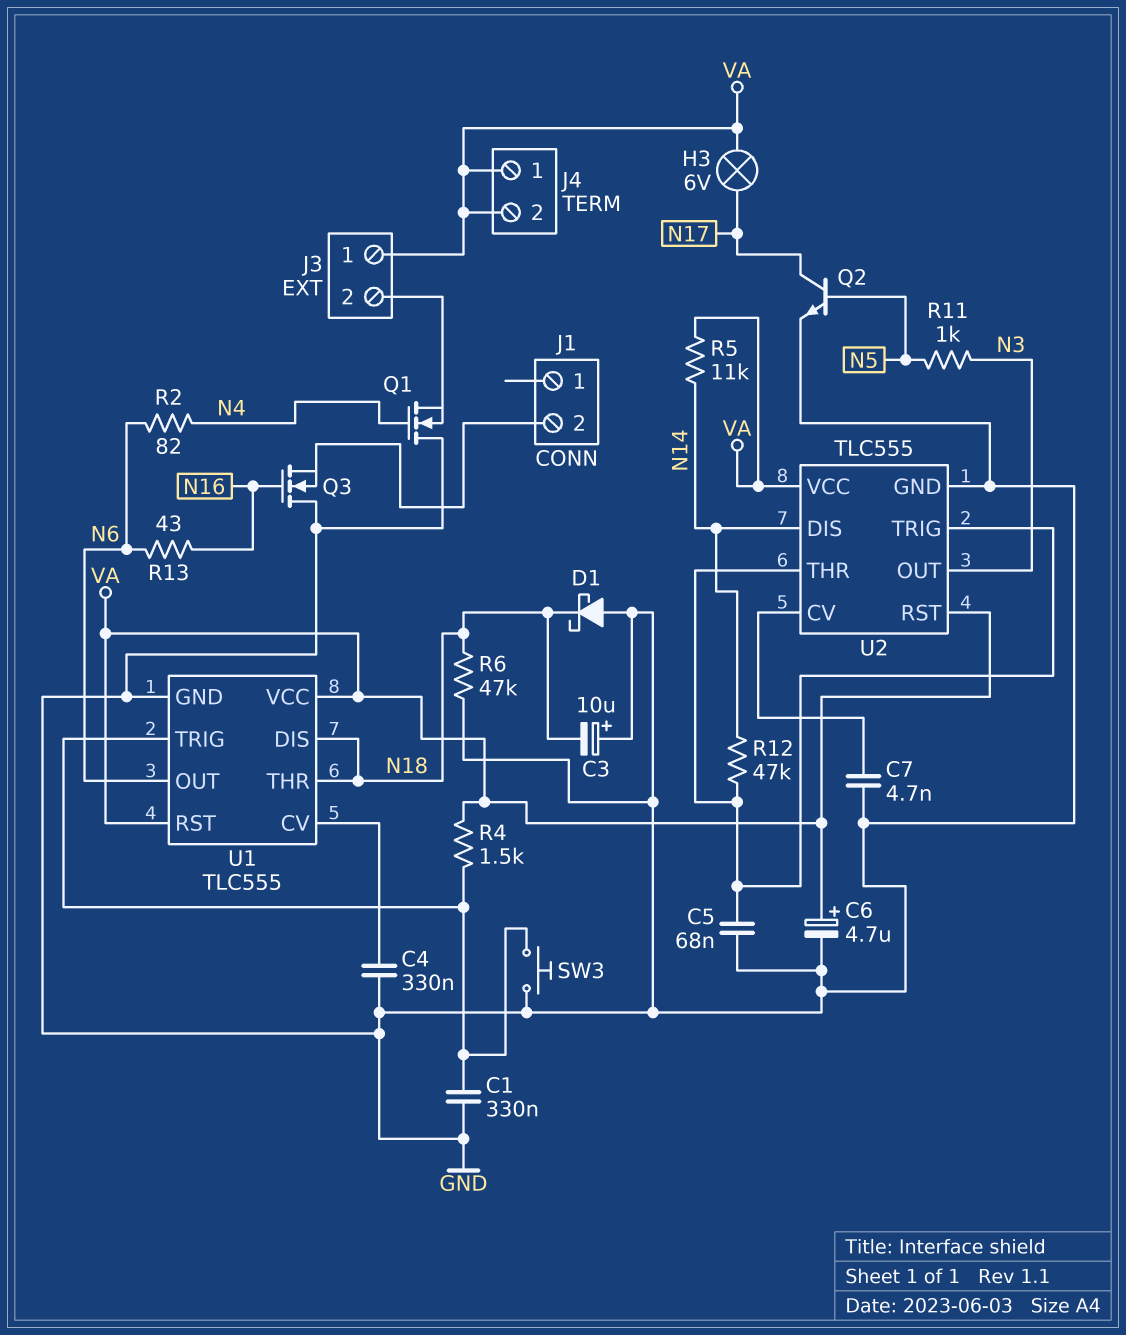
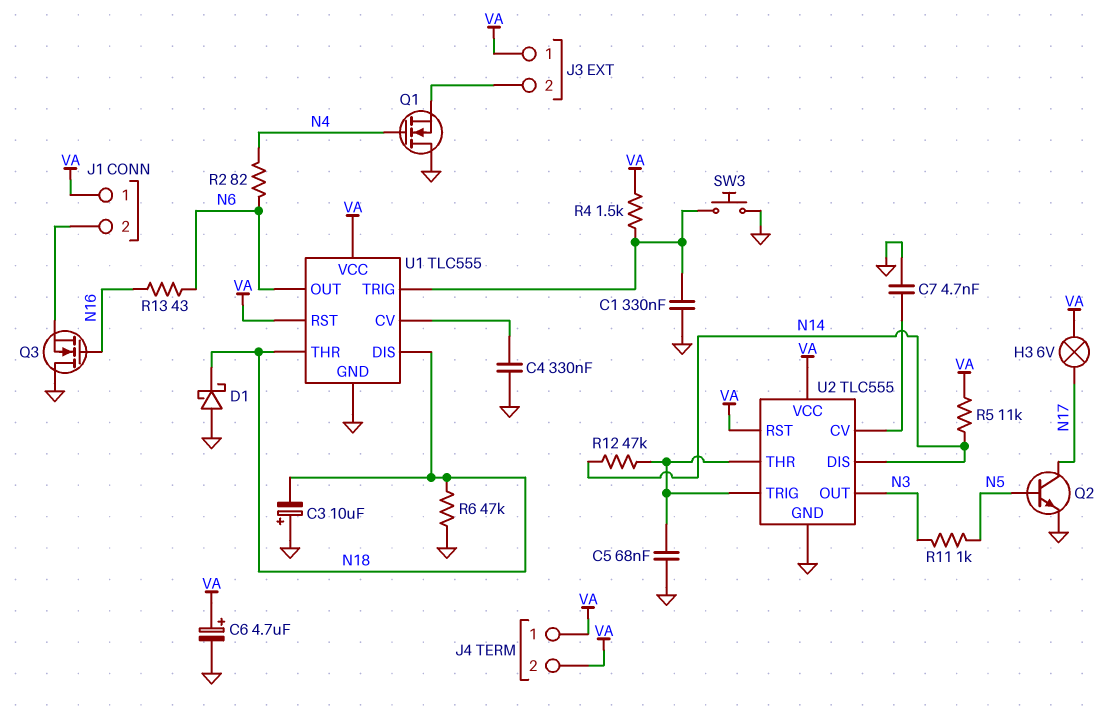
J1 pin 1: none -> VA

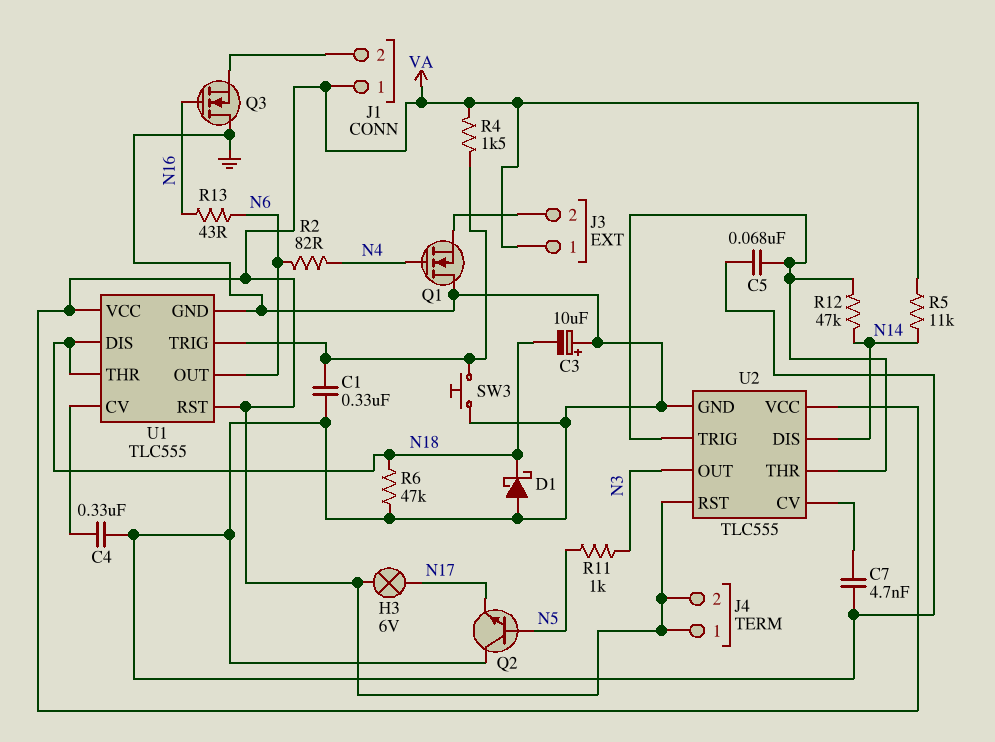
C6: 4.7uF (plus VA, minus GND) -> none
Q2: NPN (B N5, C N17, E GND) -> NPN (B N5, C GND, E N17)

